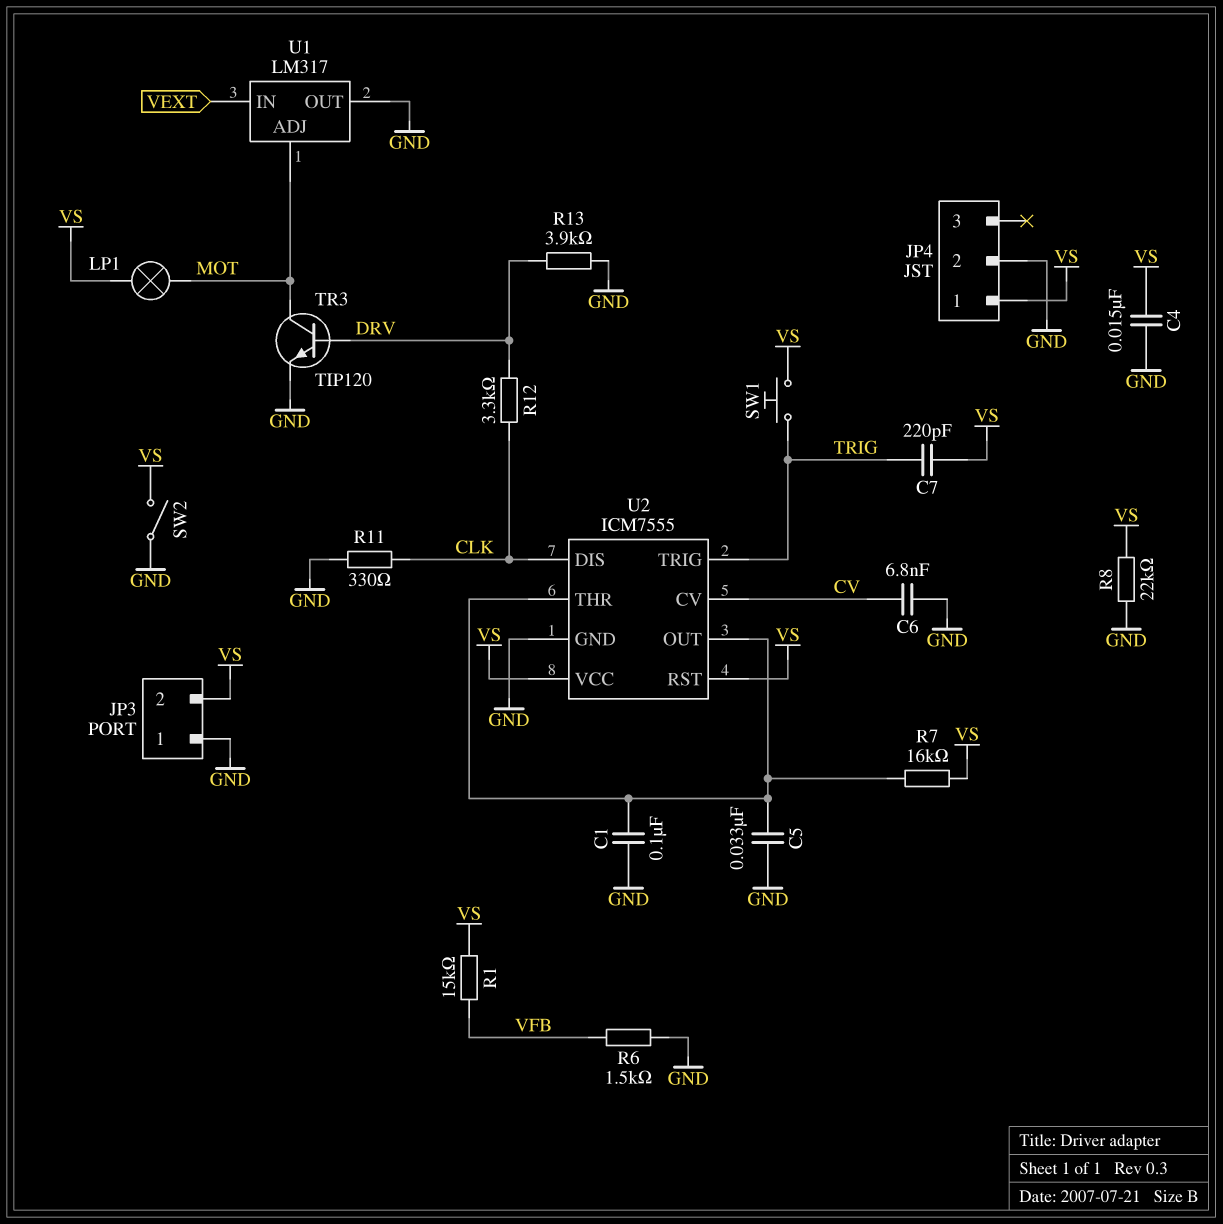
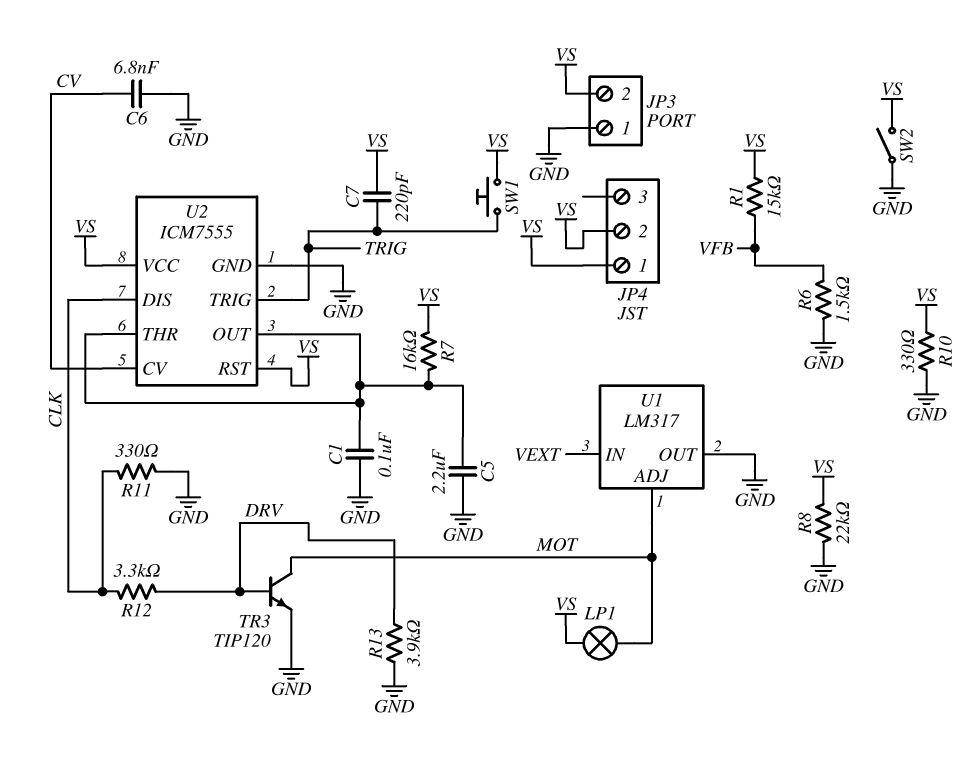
C4: 15nF (GND, VS) -> none
C5: 33nF (GND, U2/OUT) -> 2.2uF (GND, U2/OUT)
JP4 pin 2: GND -> VS
R10: none -> 330 (GND, VS)

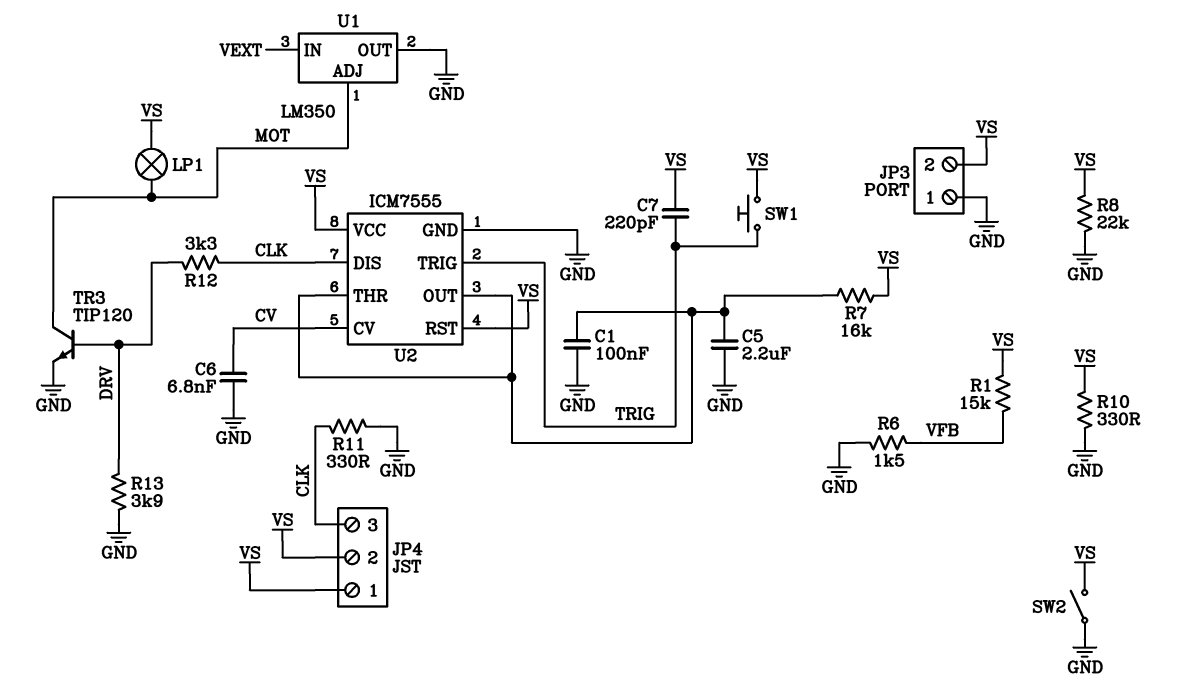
JP4 pin 3: none -> CLK
U1: LM317 -> LM350

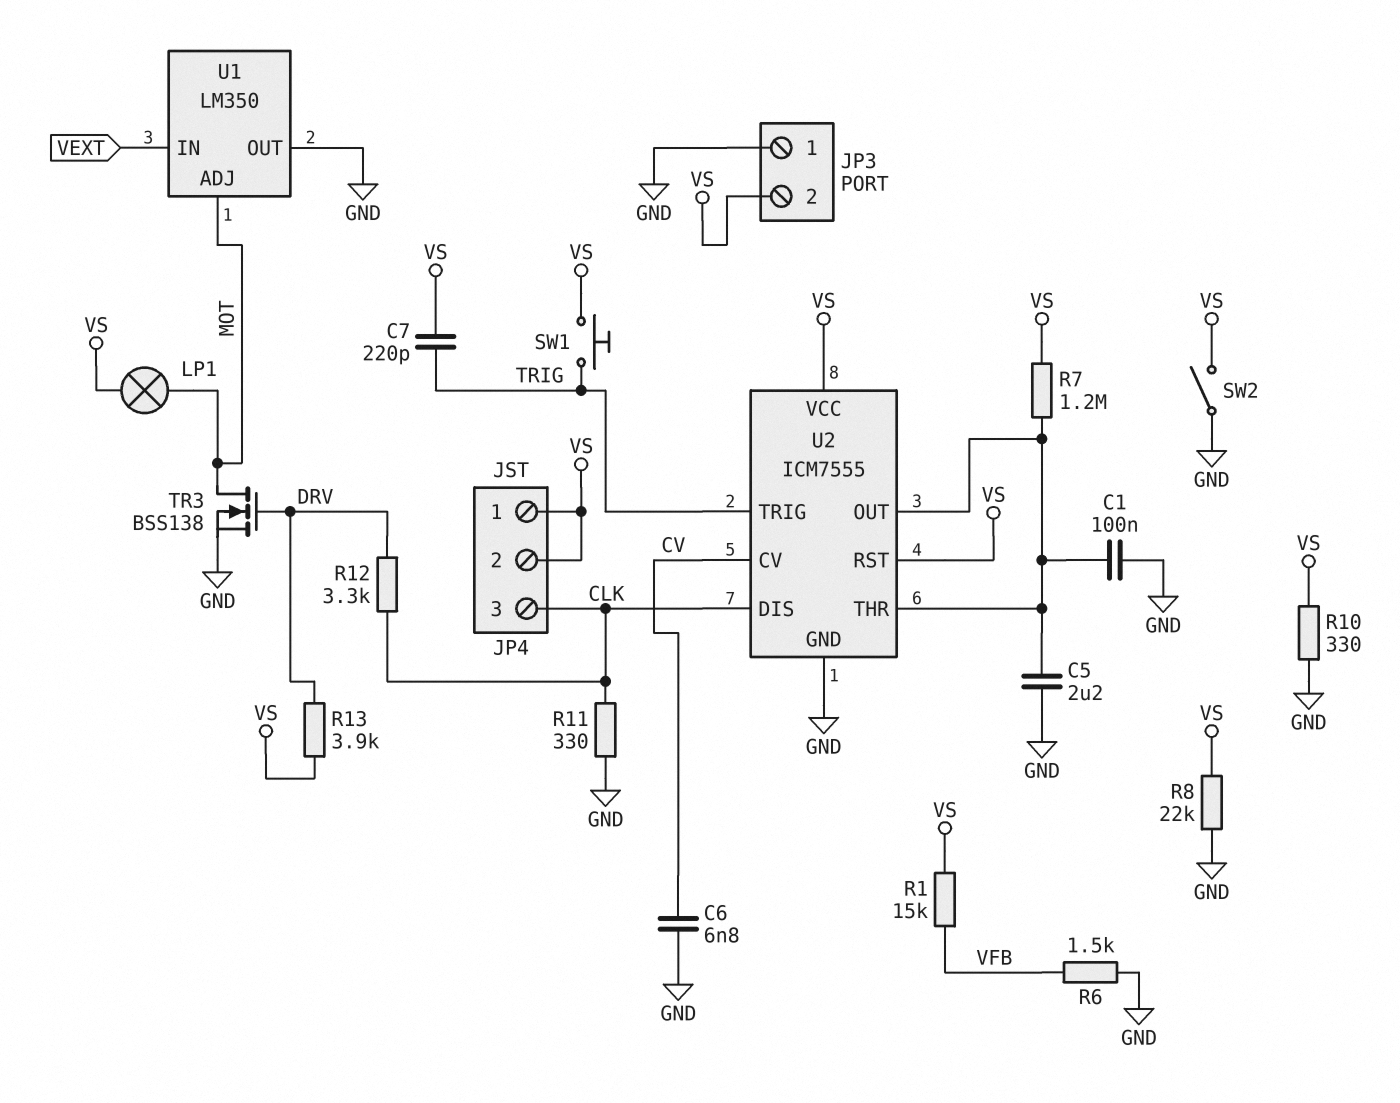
R7: 16k (U2/OUT, VS) -> 1.2M (U2/OUT, VS)
R13: 3.9k (DRV, GND) -> 3.9k (DRV, VS)
TR3: NPN TIP120 (B DRV, C MOT, E GND) -> NMOS BSS138 (G DRV, D MOT, S GND)

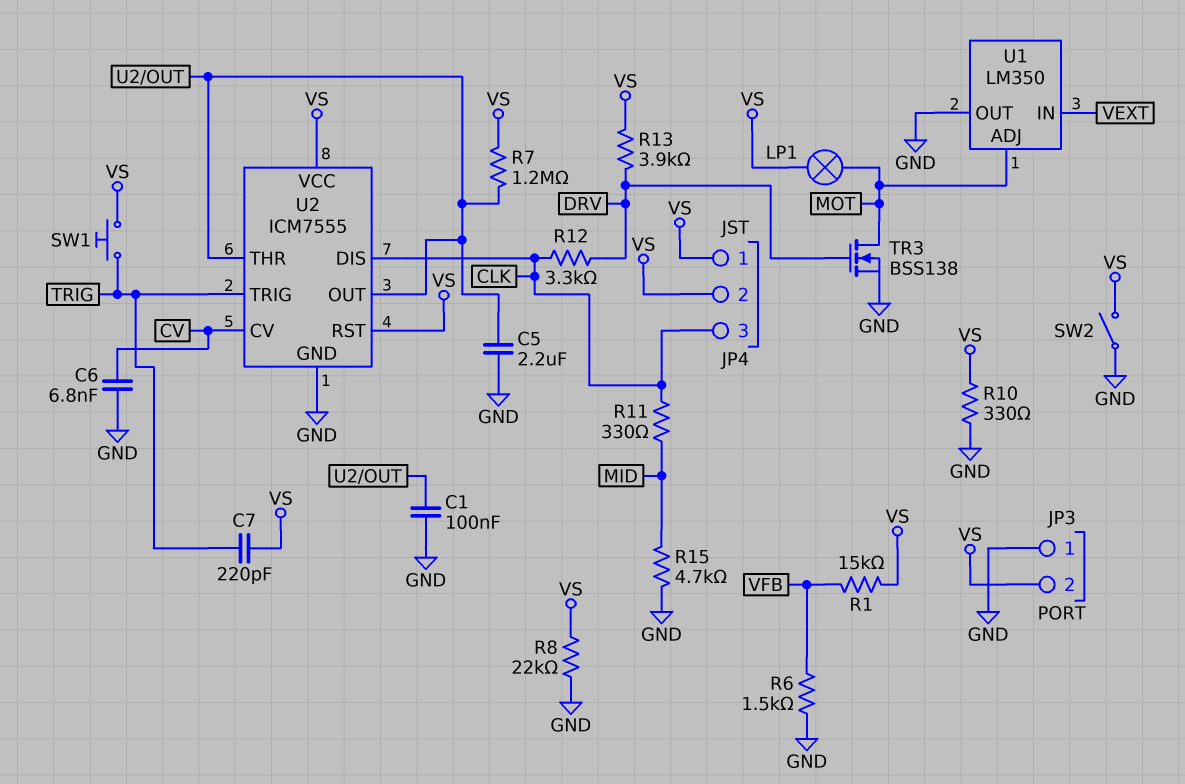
R11: 330 (CLK, GND) -> 330 (CLK, MID)
R15: none -> 4.7k (GND, MID)

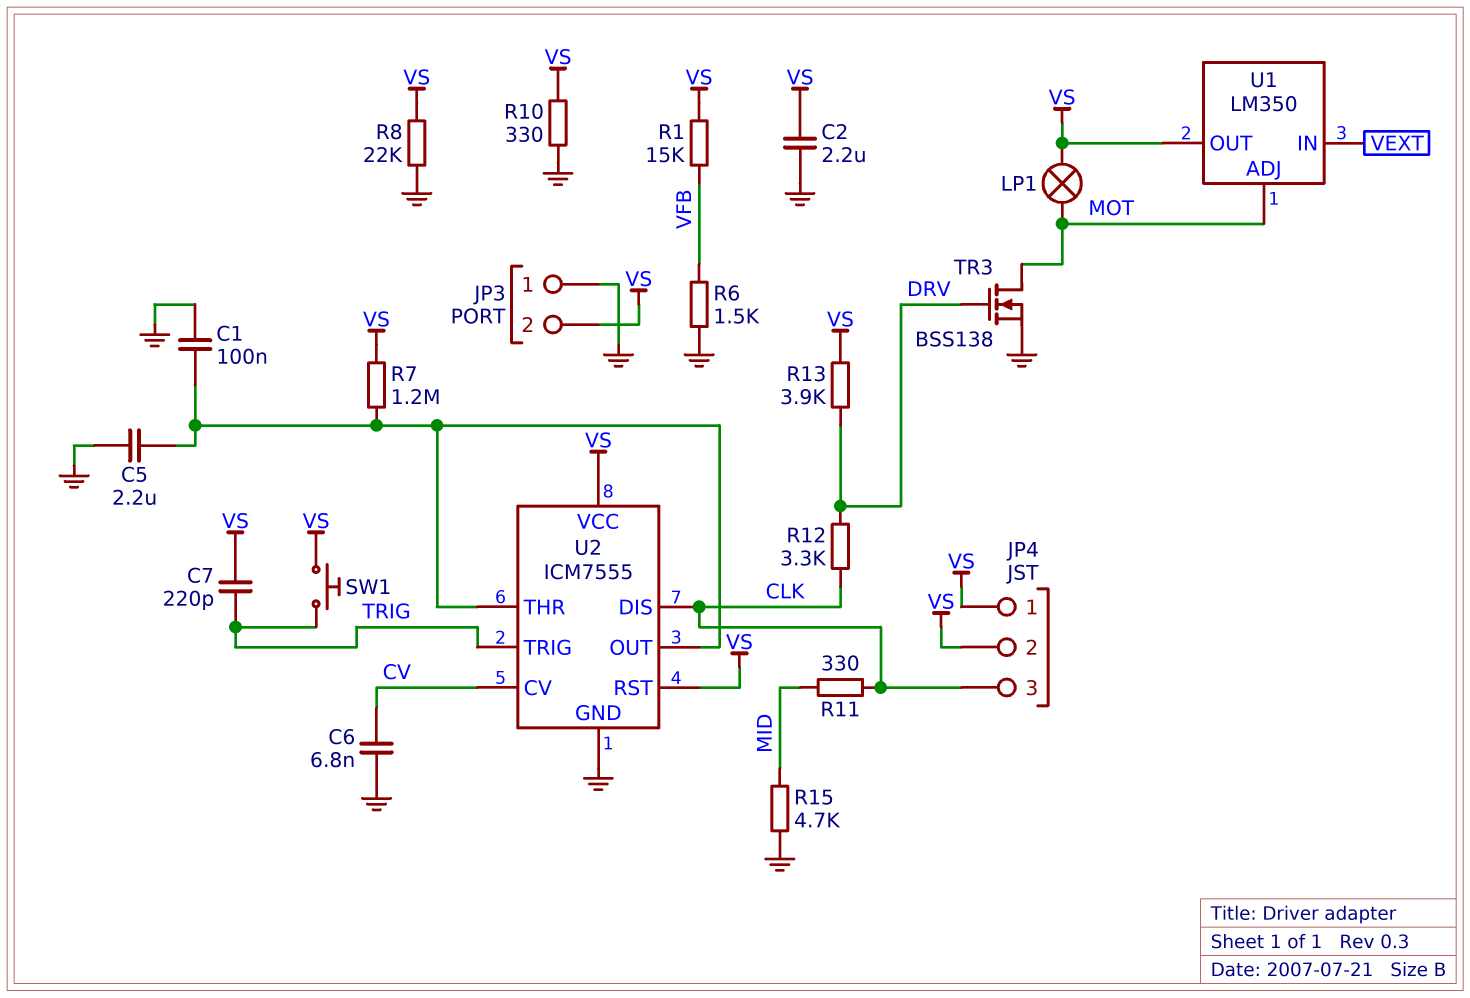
C2: none -> 2.2uF (GND, VS)
SW2: switch (GND, VS) -> none
U1 pin OUT: GND -> VS

